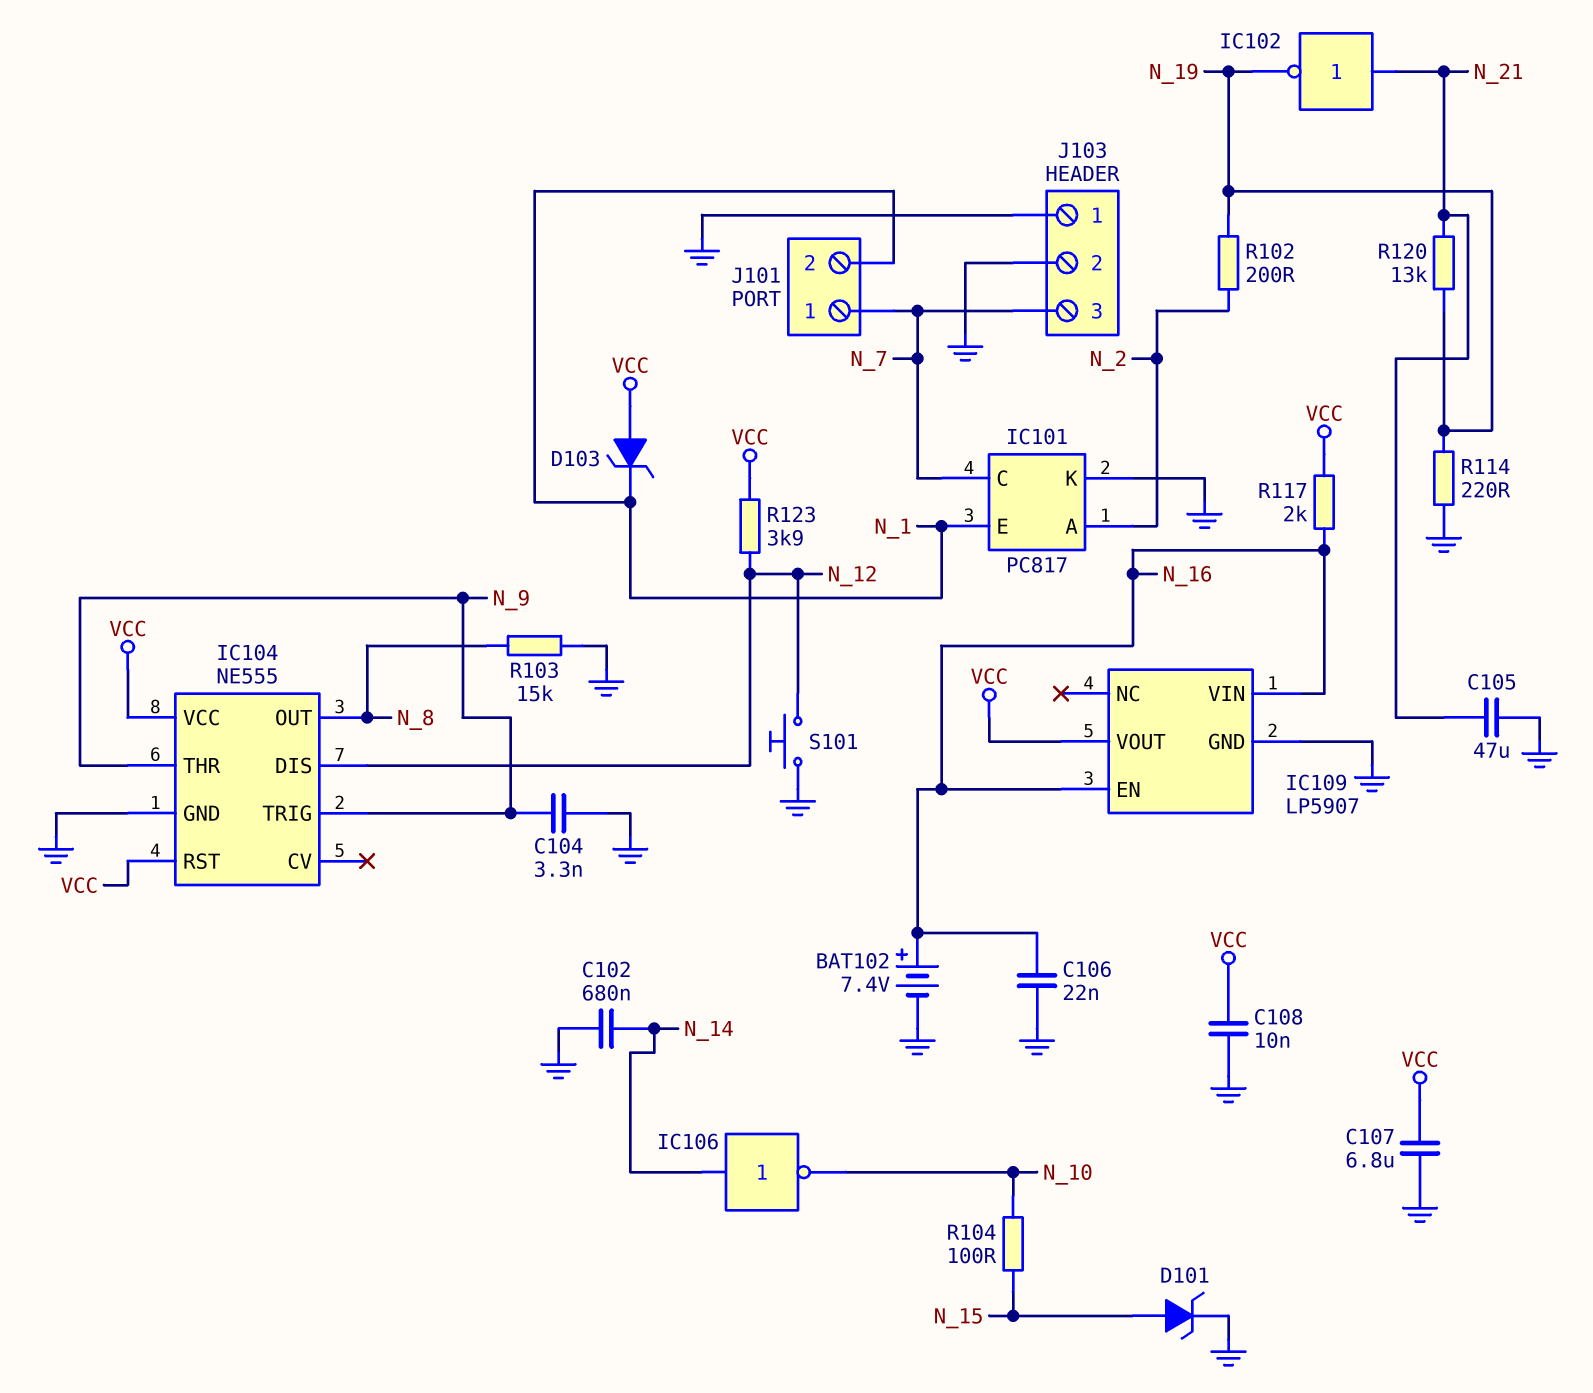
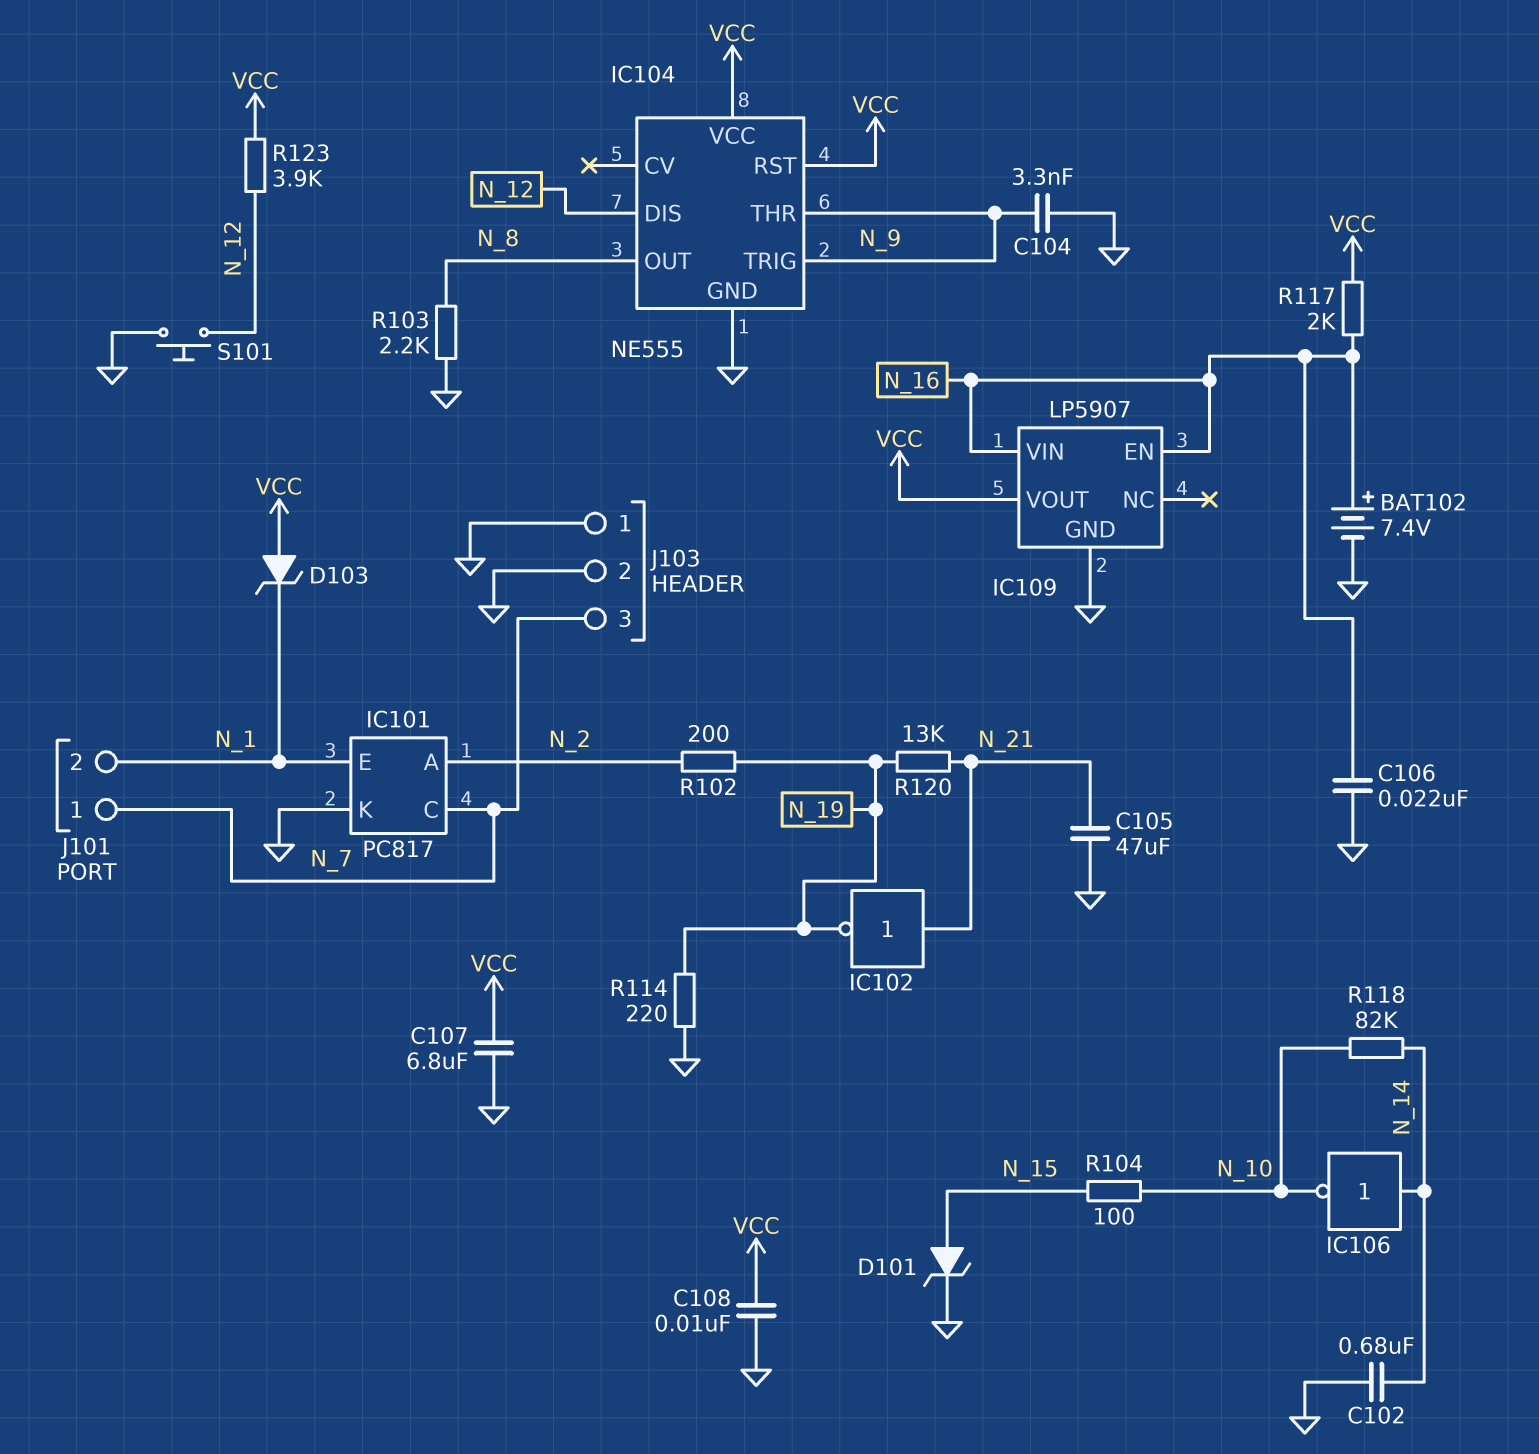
R103: 15k (GND, N_8) -> 2.2k (GND, N_8)
R118: none -> 82k (N_10, N_14)

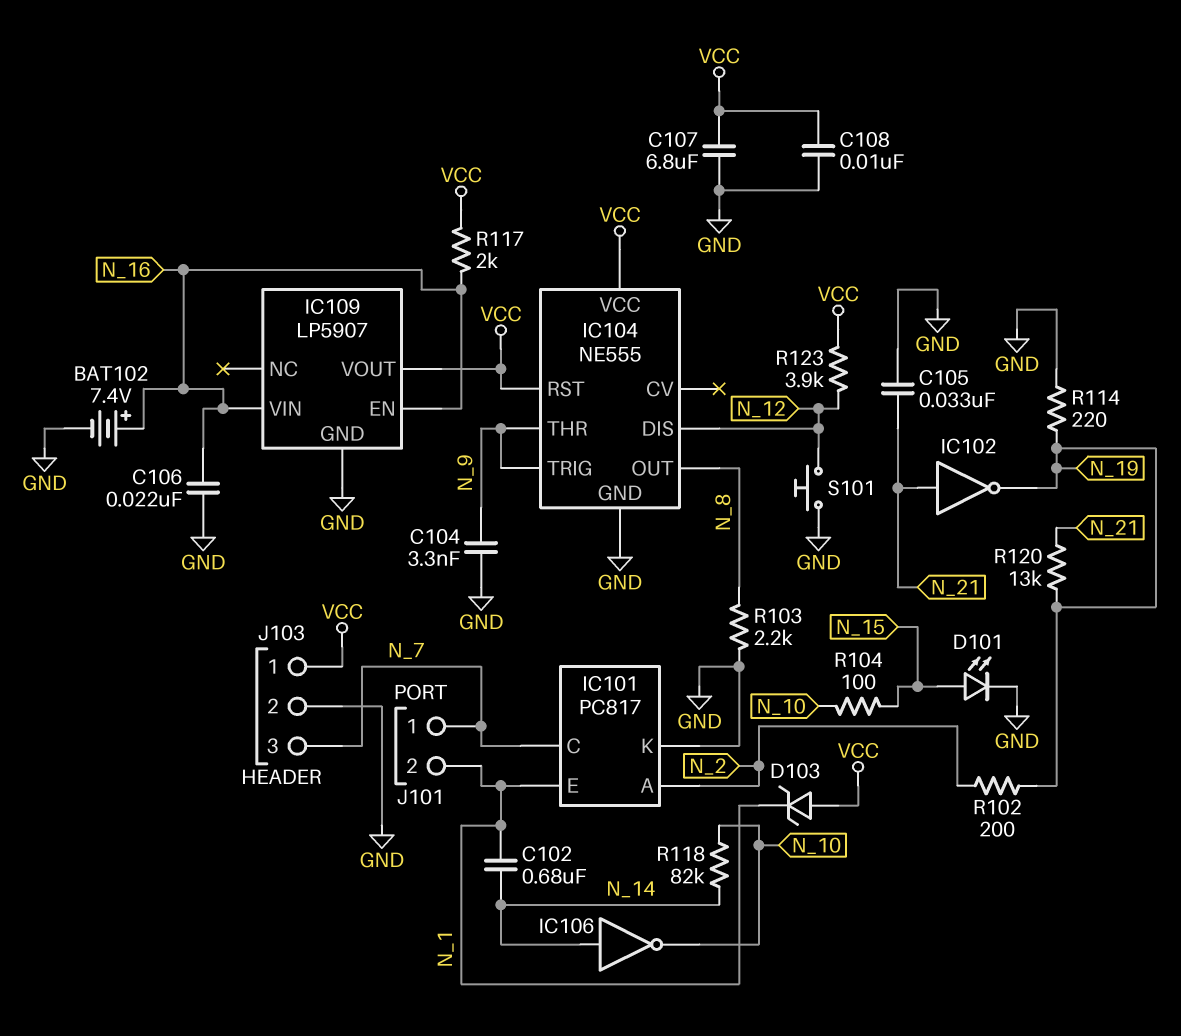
C102: 680nF (GND, N_14) -> 680nF (N_1, N_14)
C105: 47uF (GND, N_21) -> 33nF (GND, N_21)
D101: zener (A N_15, K GND) -> LED (A N_15, K GND)
J103 pin 1: GND -> VCC

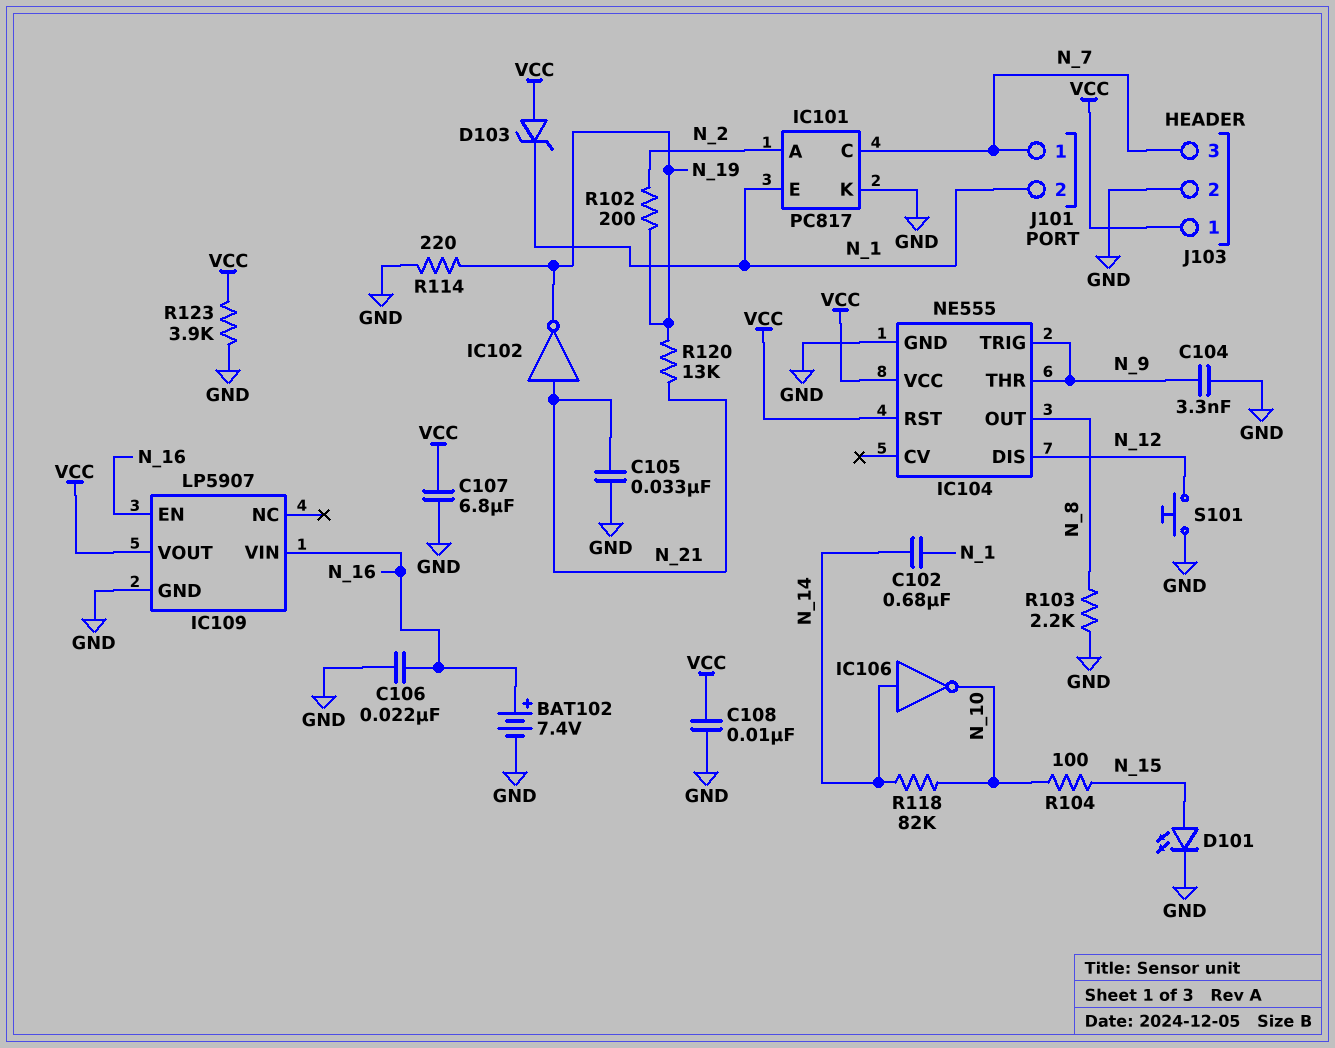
R117: 2k (N_16, VCC) -> none
R123: 3.9k (N_12, VCC) -> 3.9k (GND, VCC)

